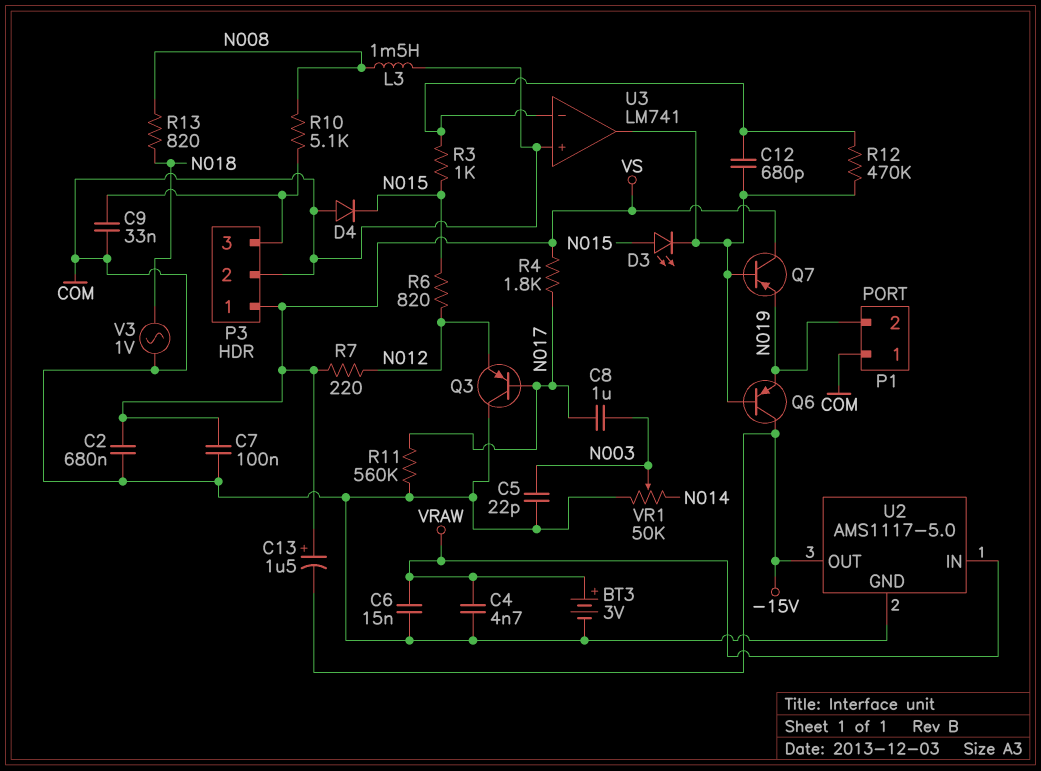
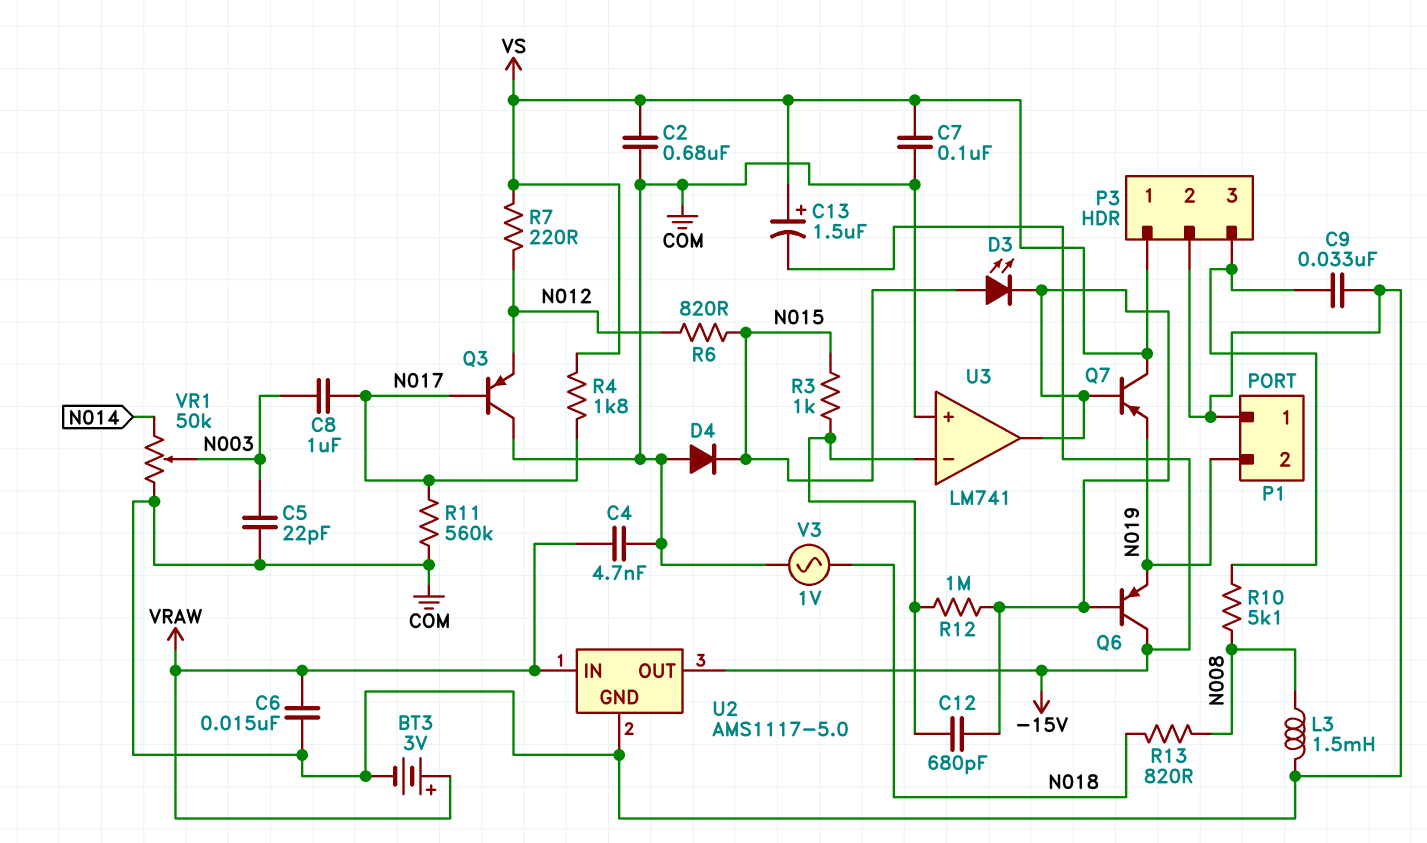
R12: 470k (U3/in-, U3/out) -> 1M (U3/in-, U3/out)

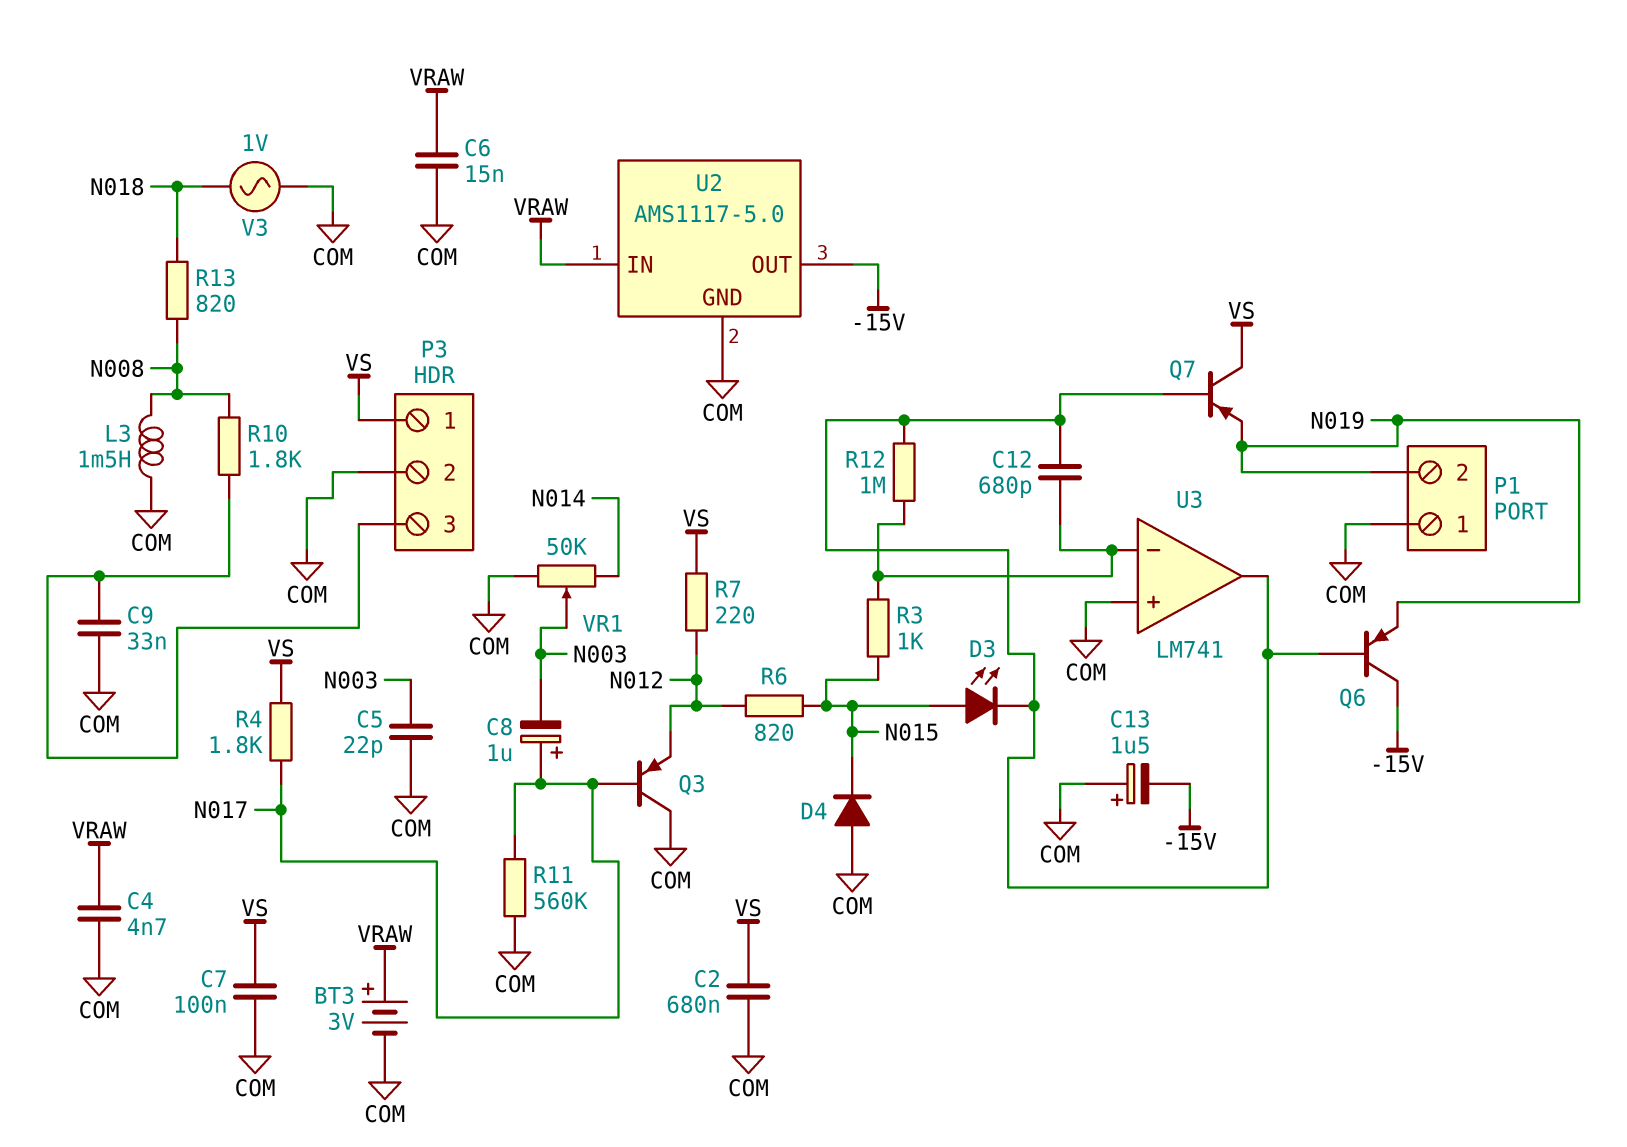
C8: 1uF (N003, N017) -> 1uF (plus N017, minus N003)
C13: 1.5uF (plus VS, minus -15V) -> 1.5uF (plus COM, minus -15V)
R10: 5.1k (N008, P3/3) -> 1.8k (N008, P3/3)

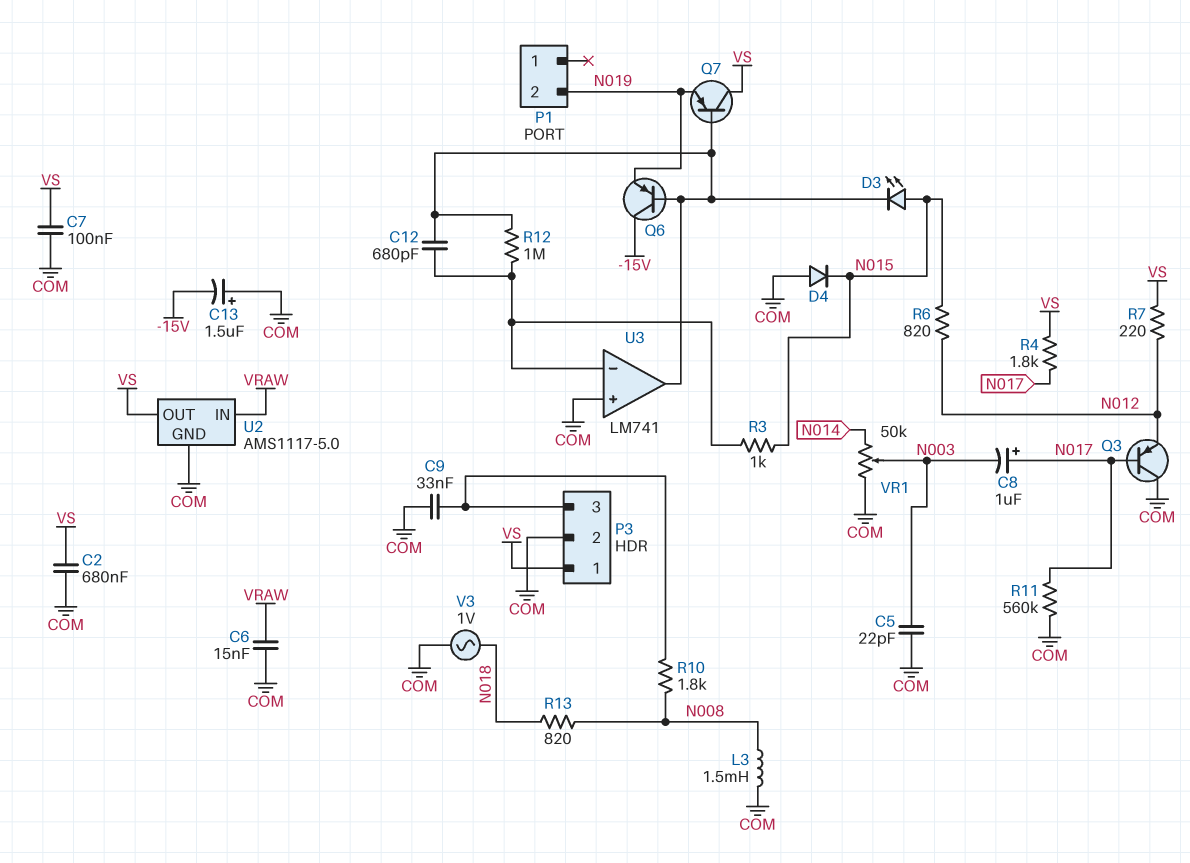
BT3: 3V (plus VRAW, minus COM) -> none
C4: 4.7nF (COM, VRAW) -> none
P1 pin 1: COM -> none
U2 pin OUT: -15V -> VS

